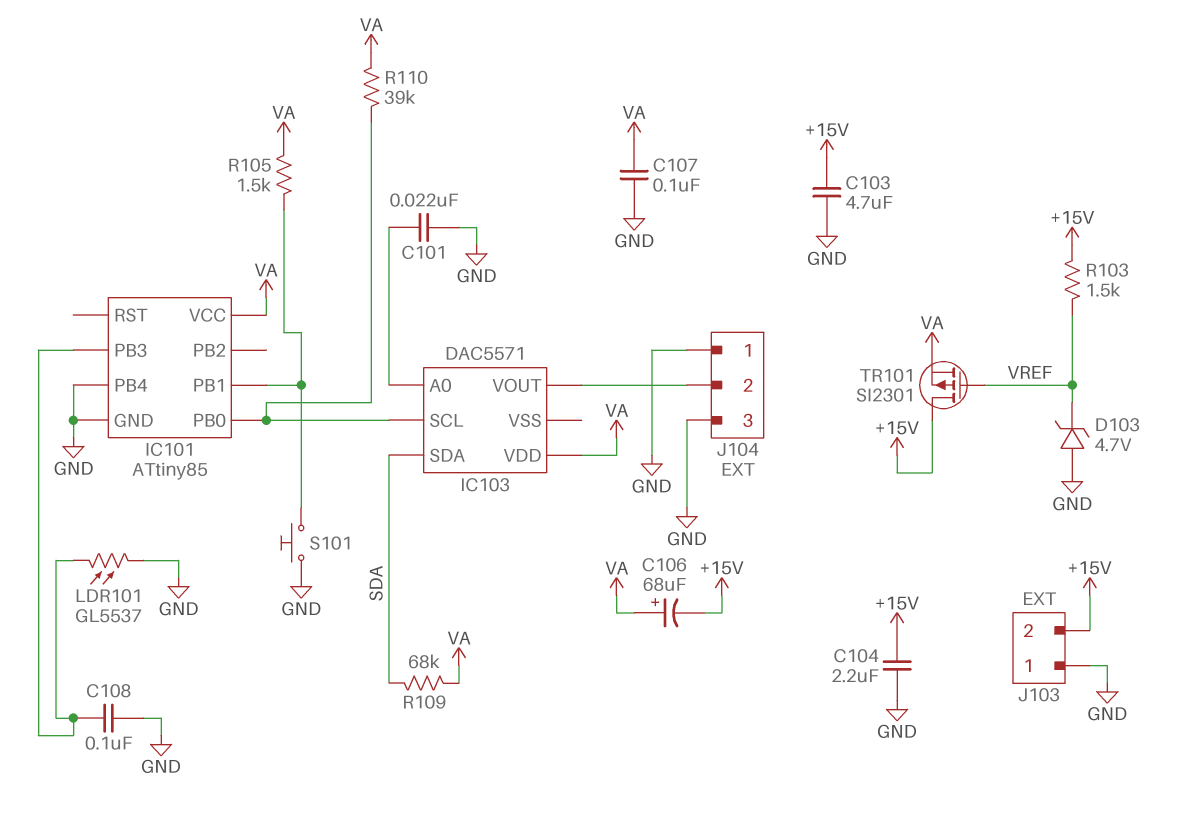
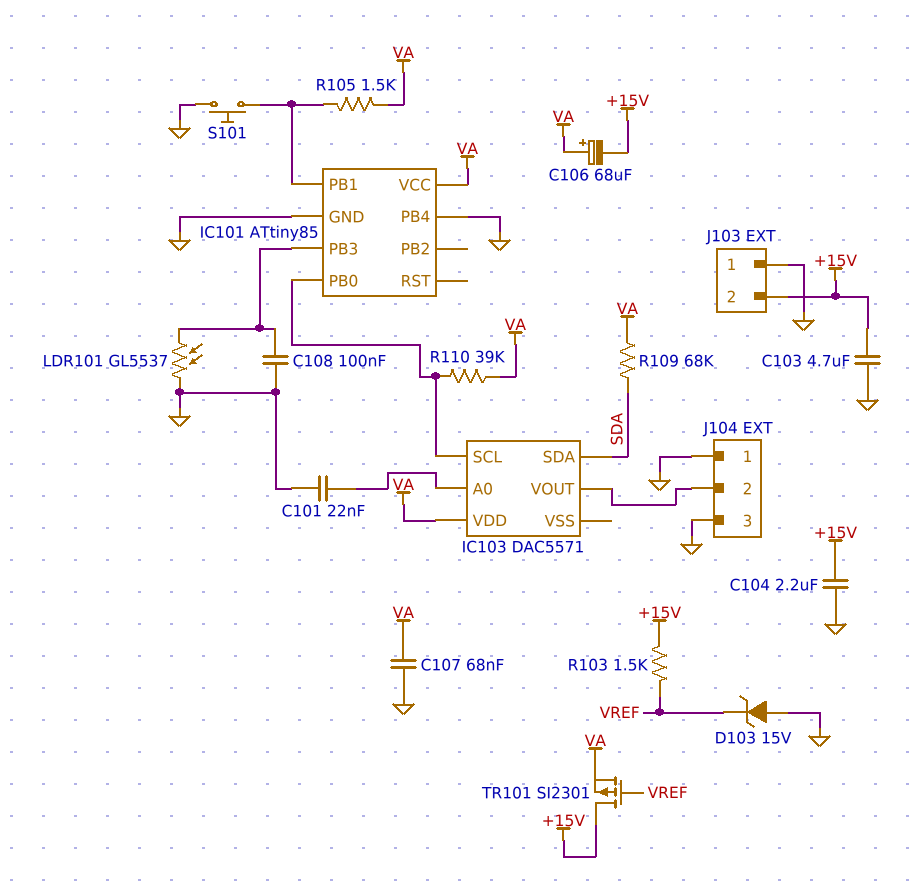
C107: 100nF (GND, VA) -> 68nF (GND, VA)
D103: zener 4.7V (A GND, K VREF) -> zener 15V (A GND, K VREF)

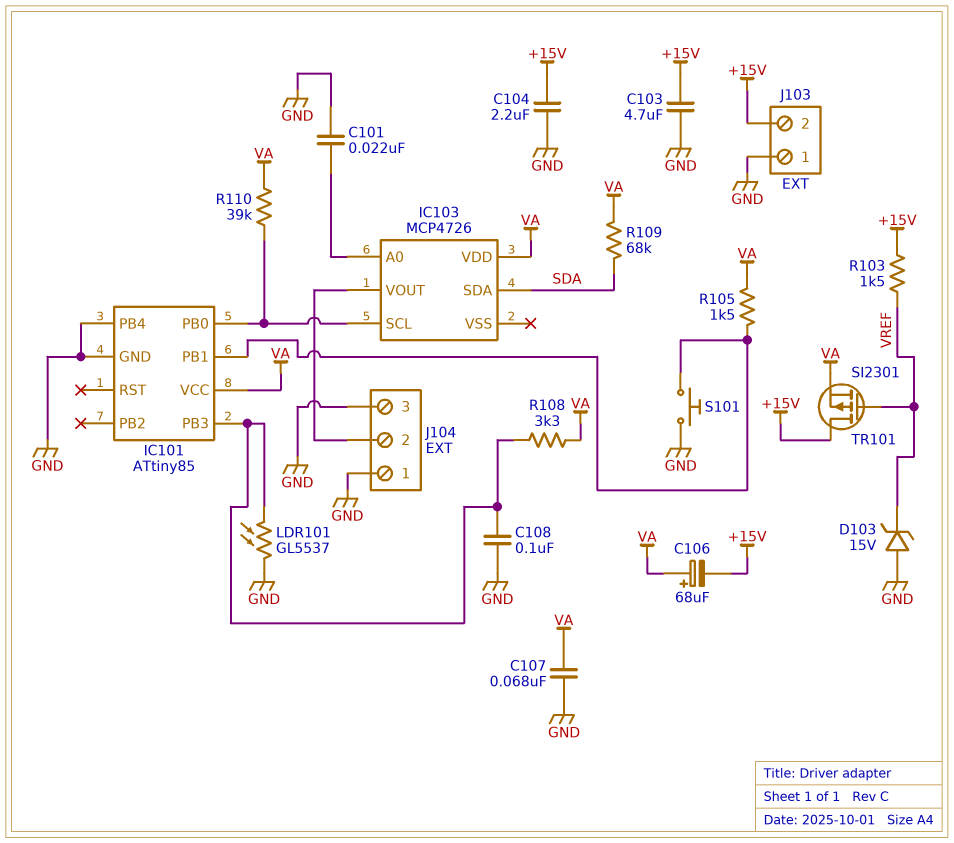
IC103: DAC5571 -> MCP4726
R108: none -> 3.3k (IC101/PB3, VA)

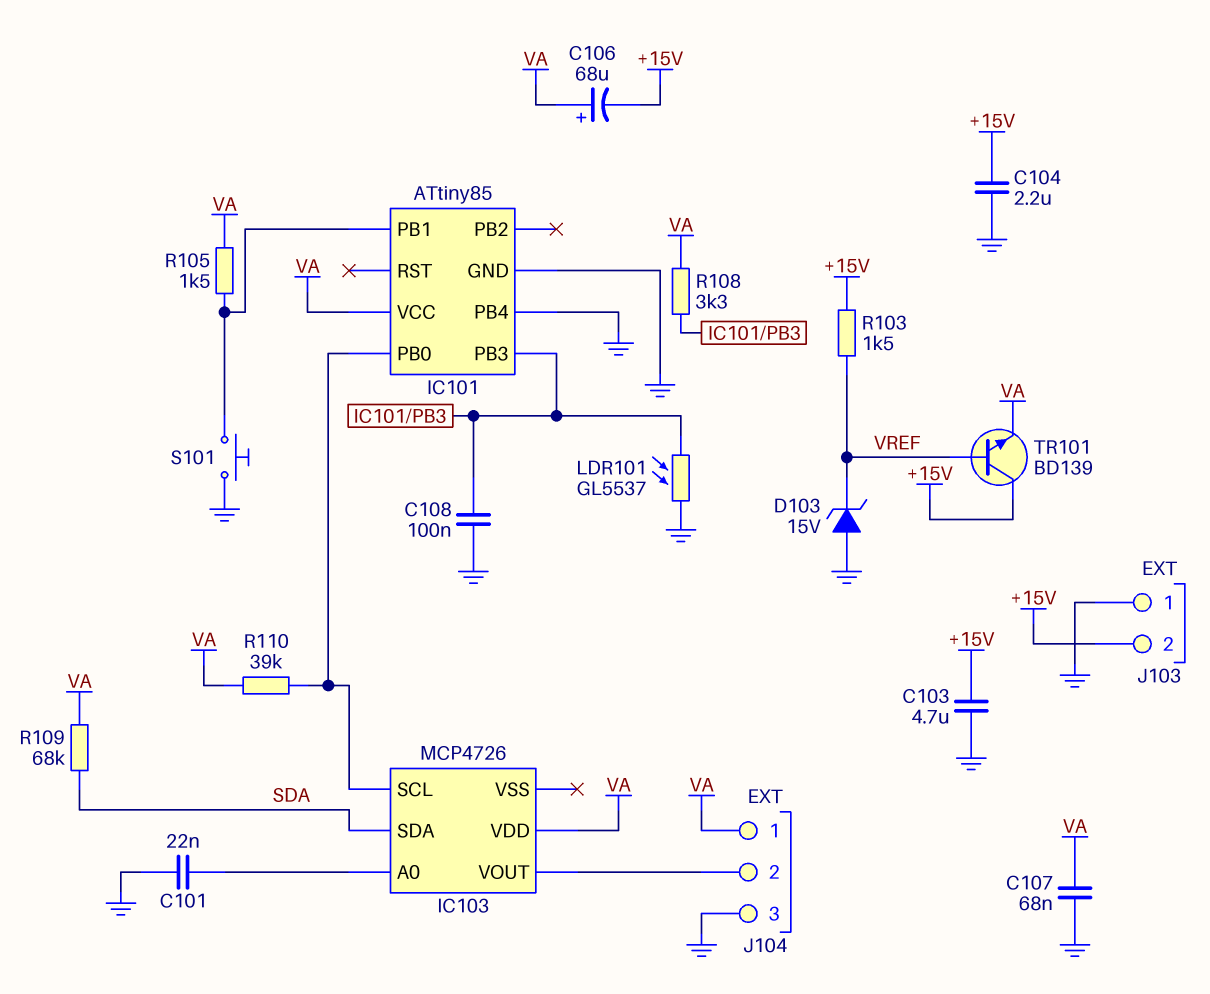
J104 pin 1: GND -> VA
TR101: PMOS SI2301 (G VREF, D +15V, S VA) -> NPN BD139 (B VREF, C +15V, E VA)

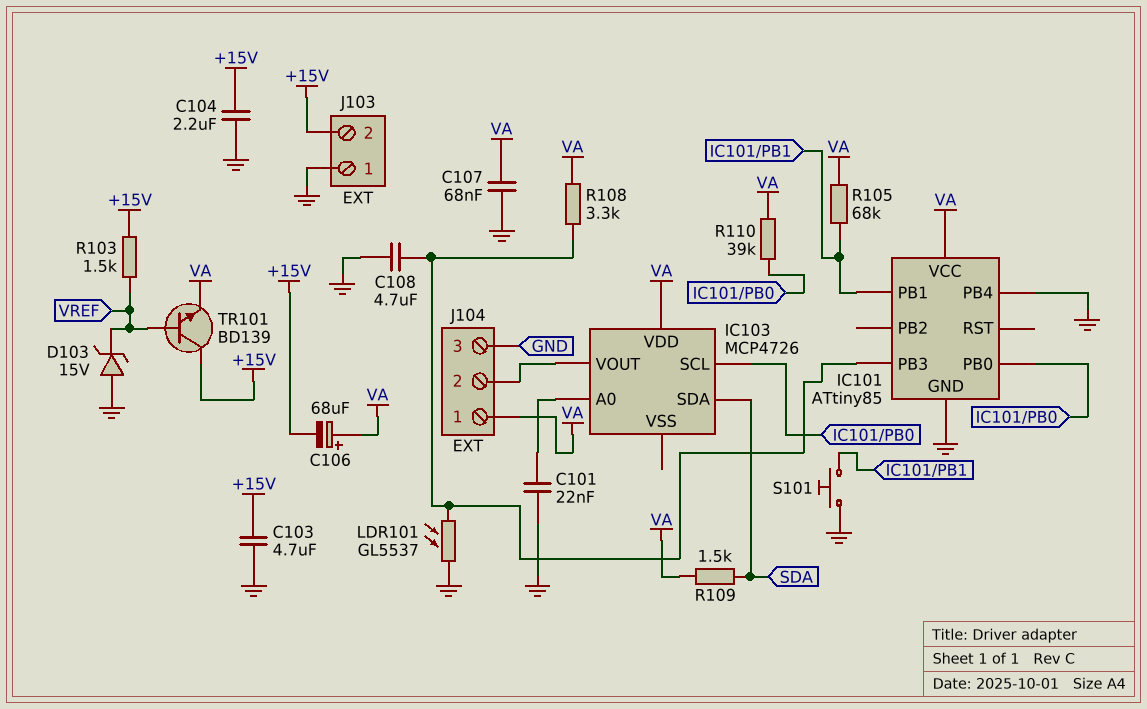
C108: 100nF (GND, IC101/PB3) -> 4.7uF (GND, IC101/PB3)
R105: 1.5k (IC101/PB1, VA) -> 68k (IC101/PB1, VA)
R109: 68k (SDA, VA) -> 1.5k (SDA, VA)

